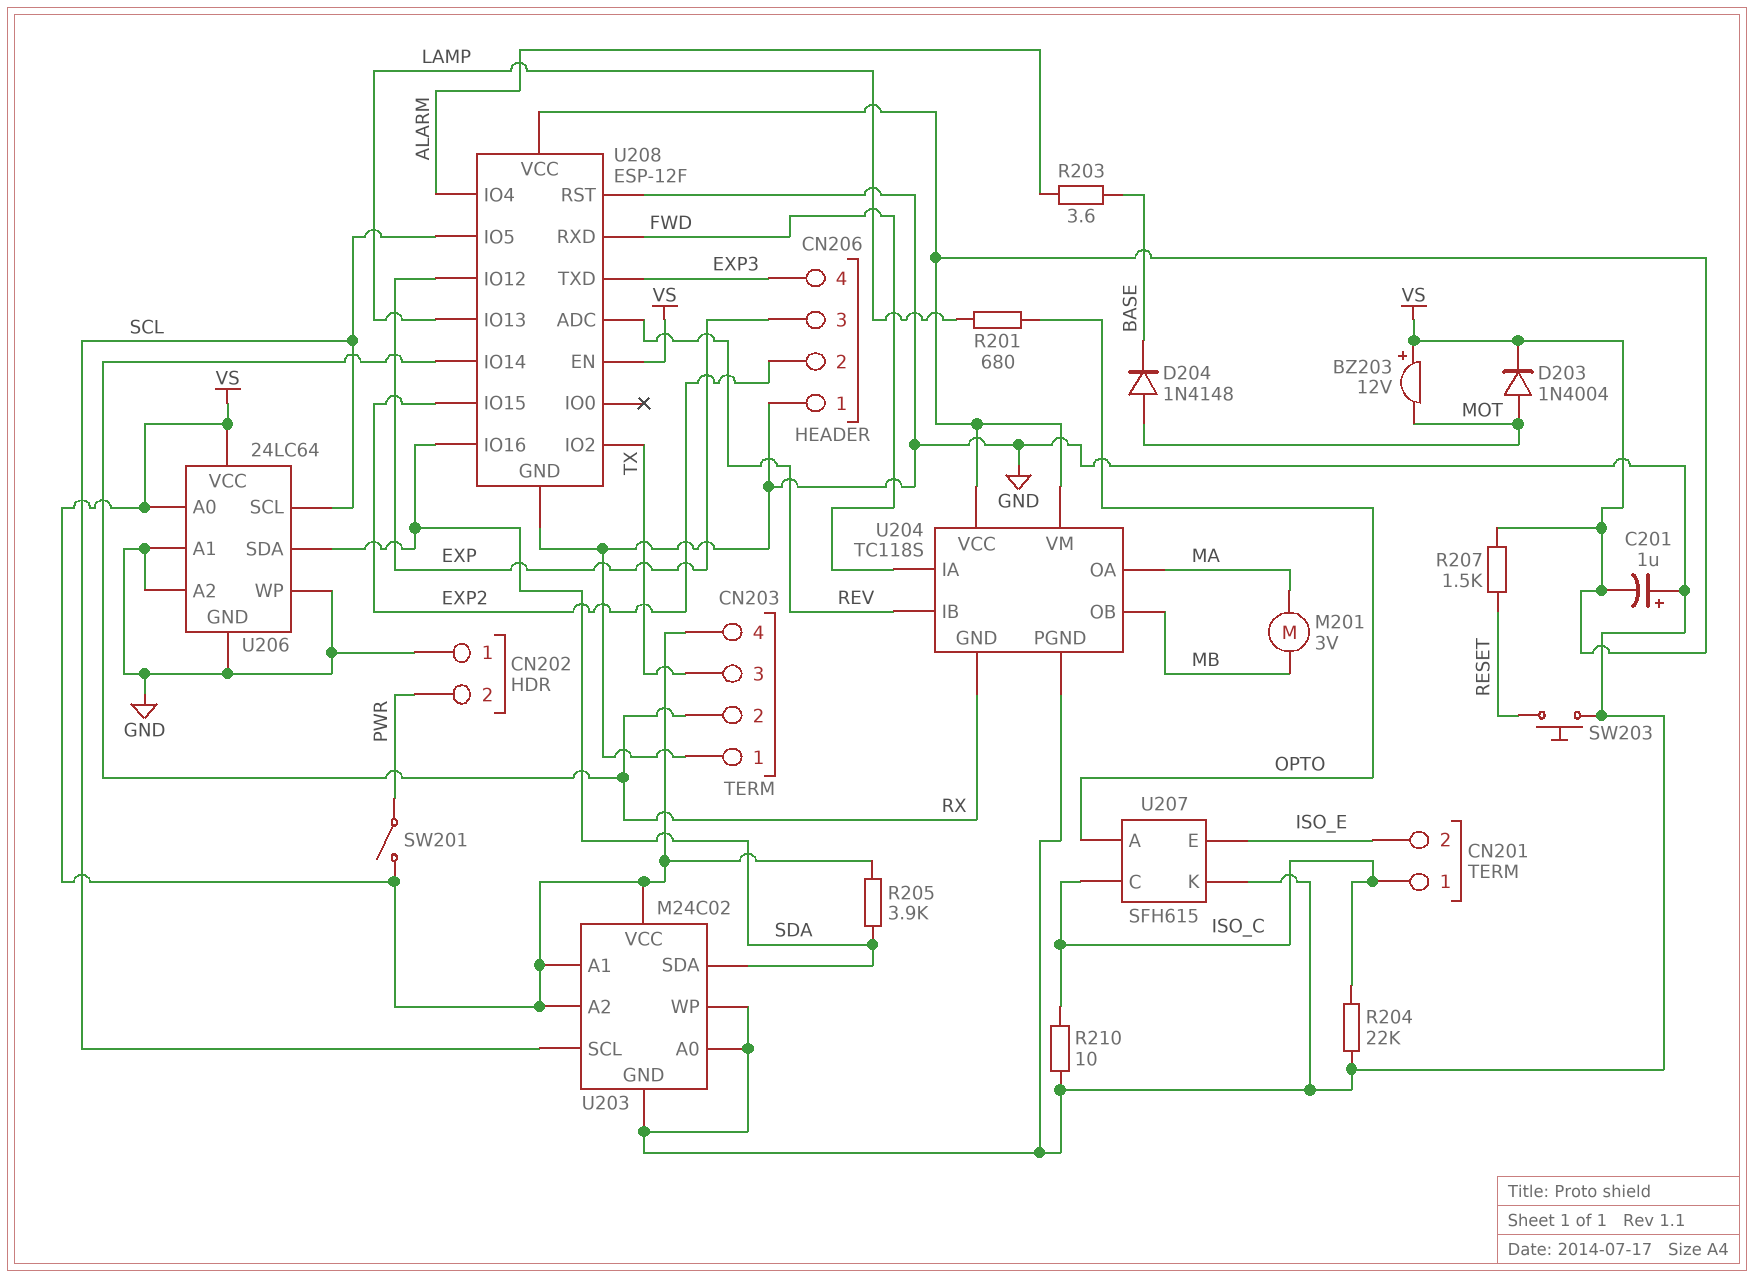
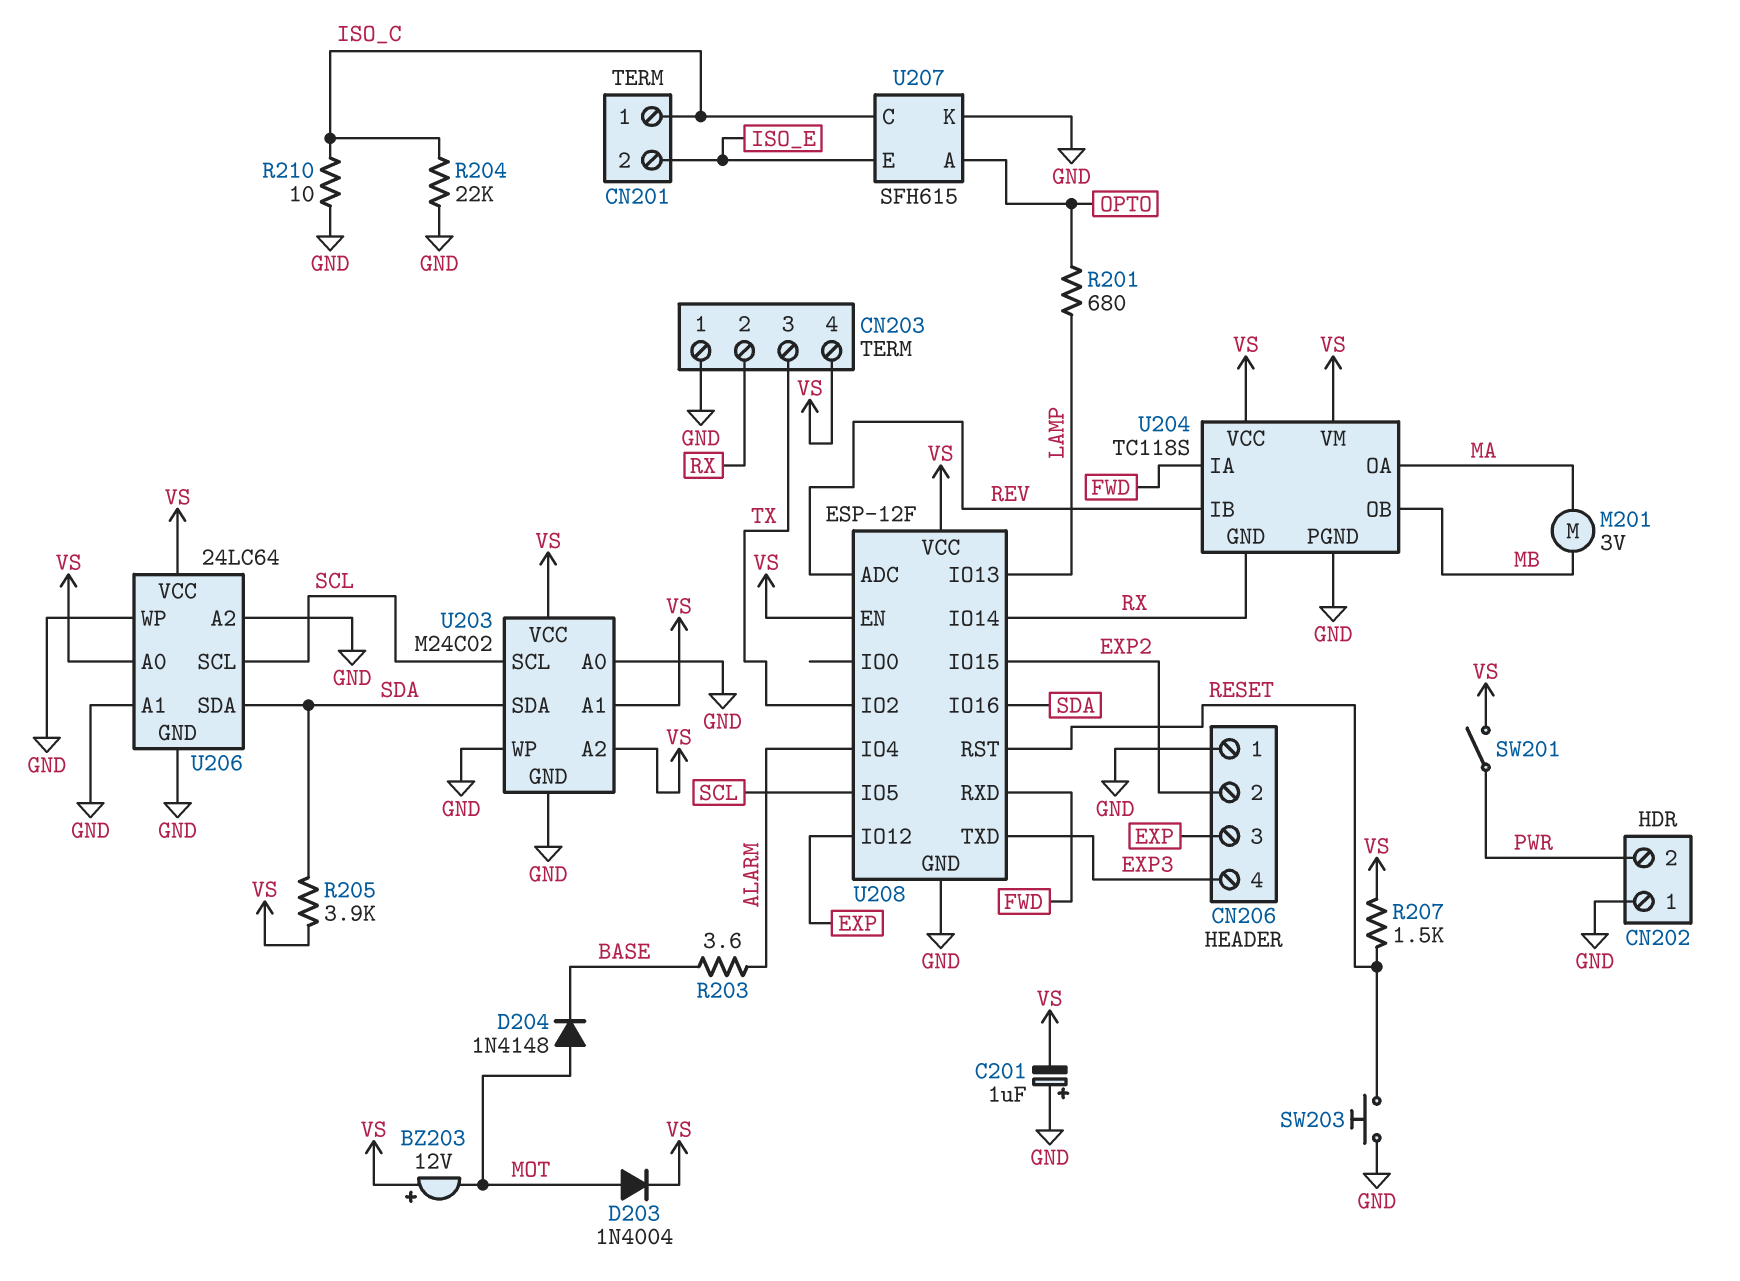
U208 pin RST: GND -> RESET

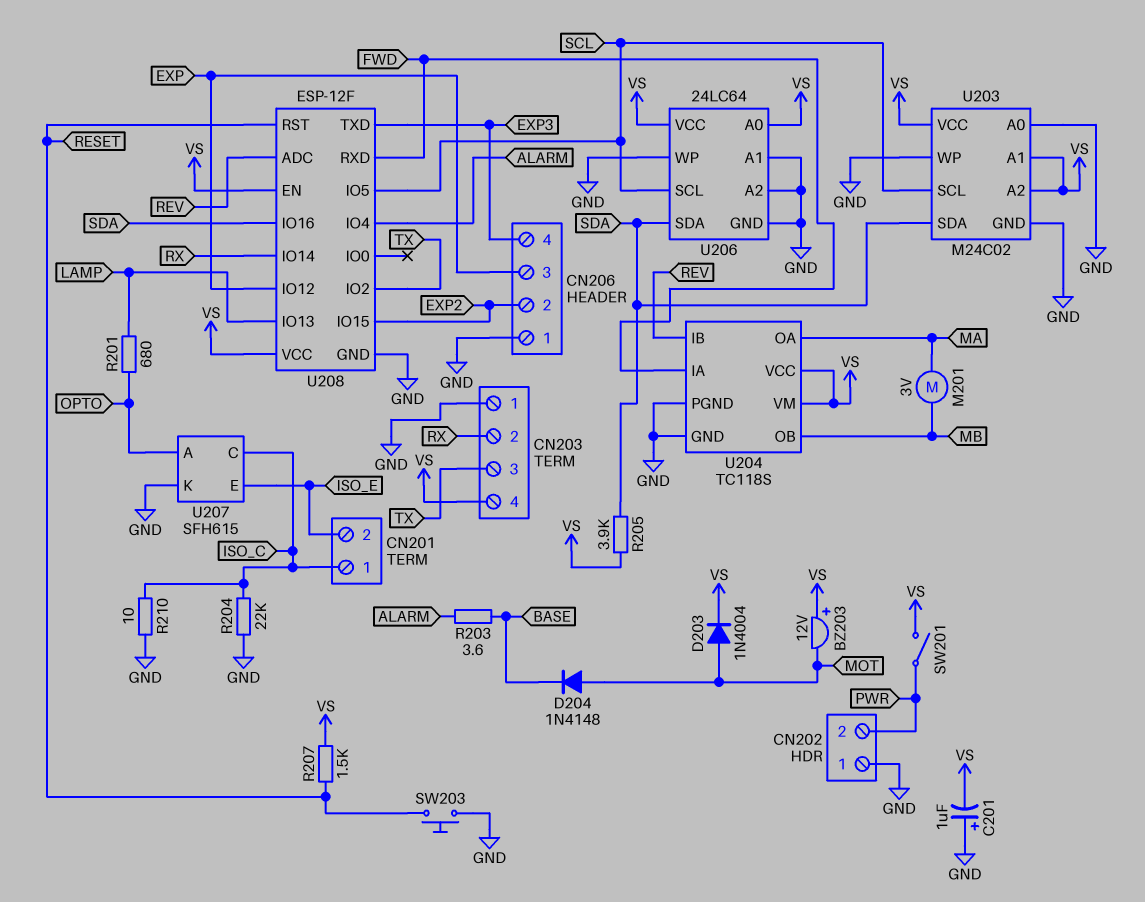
U204 pin GND: RX -> GND

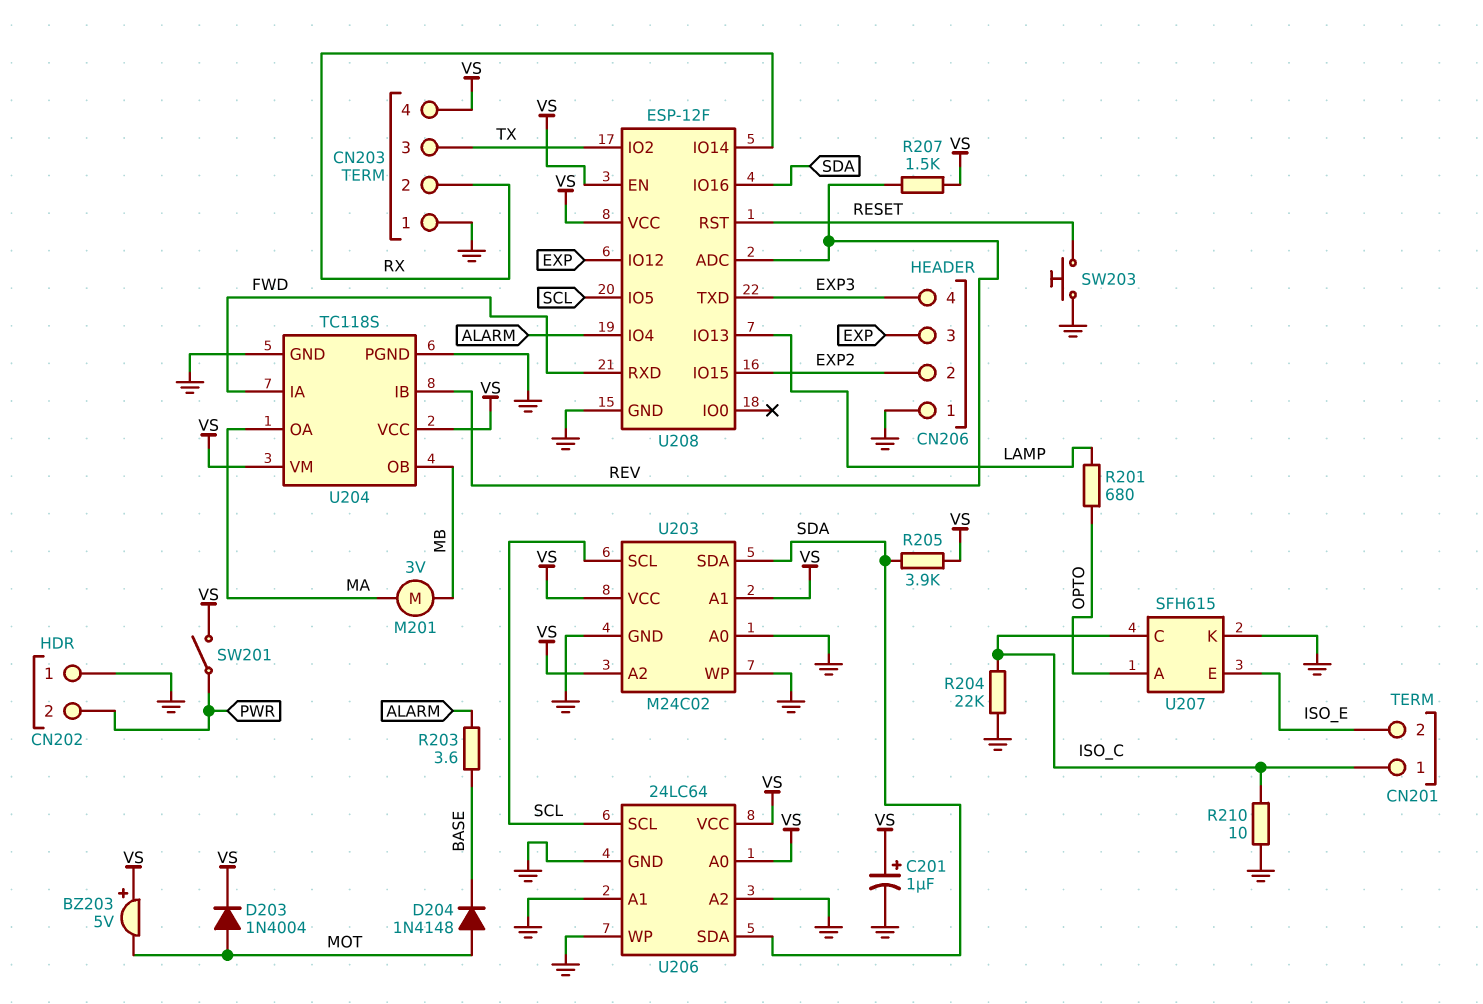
BZ203: buzzer 12V (plus VS, minus MOT) -> buzzer 5V (plus VS, minus MOT)
C201: 1uF (plus GND, minus VS) -> 1uF (plus VS, minus GND)
R207: 1.5k (RESET, VS) -> 1.5k (REV, VS)

